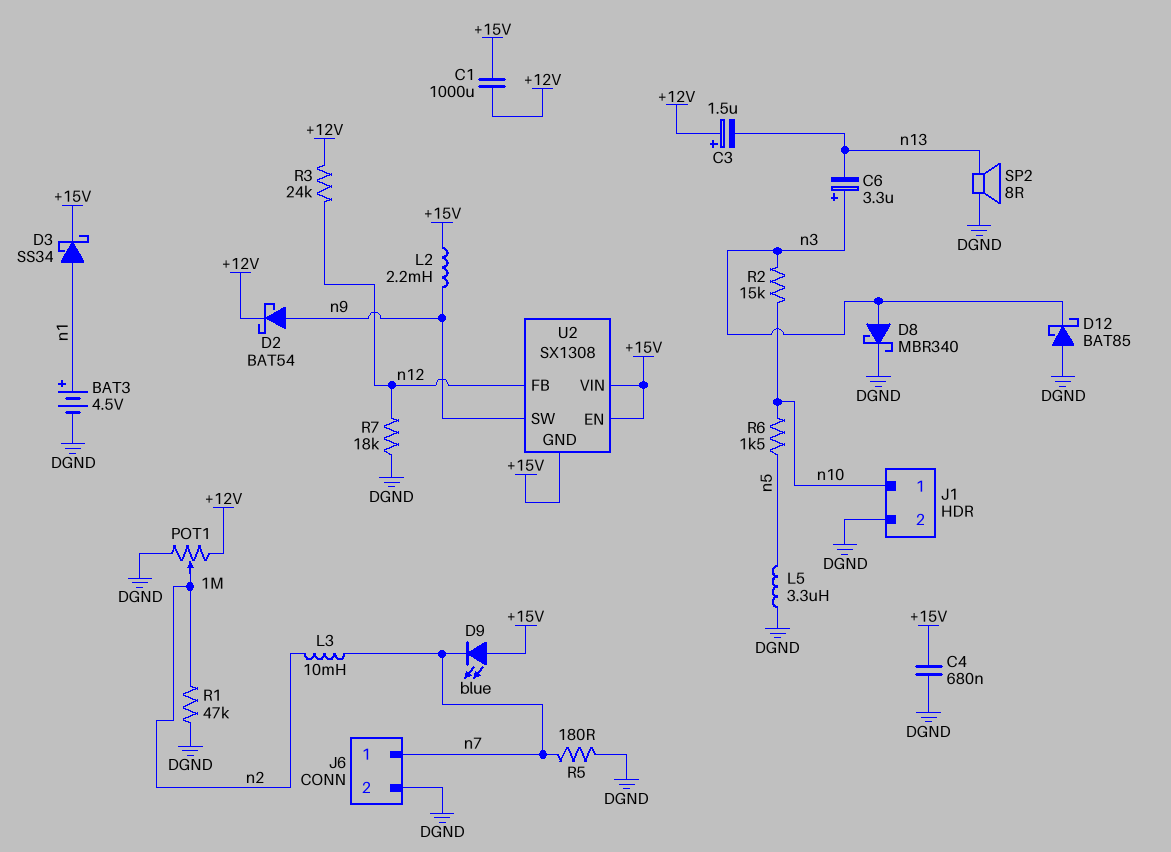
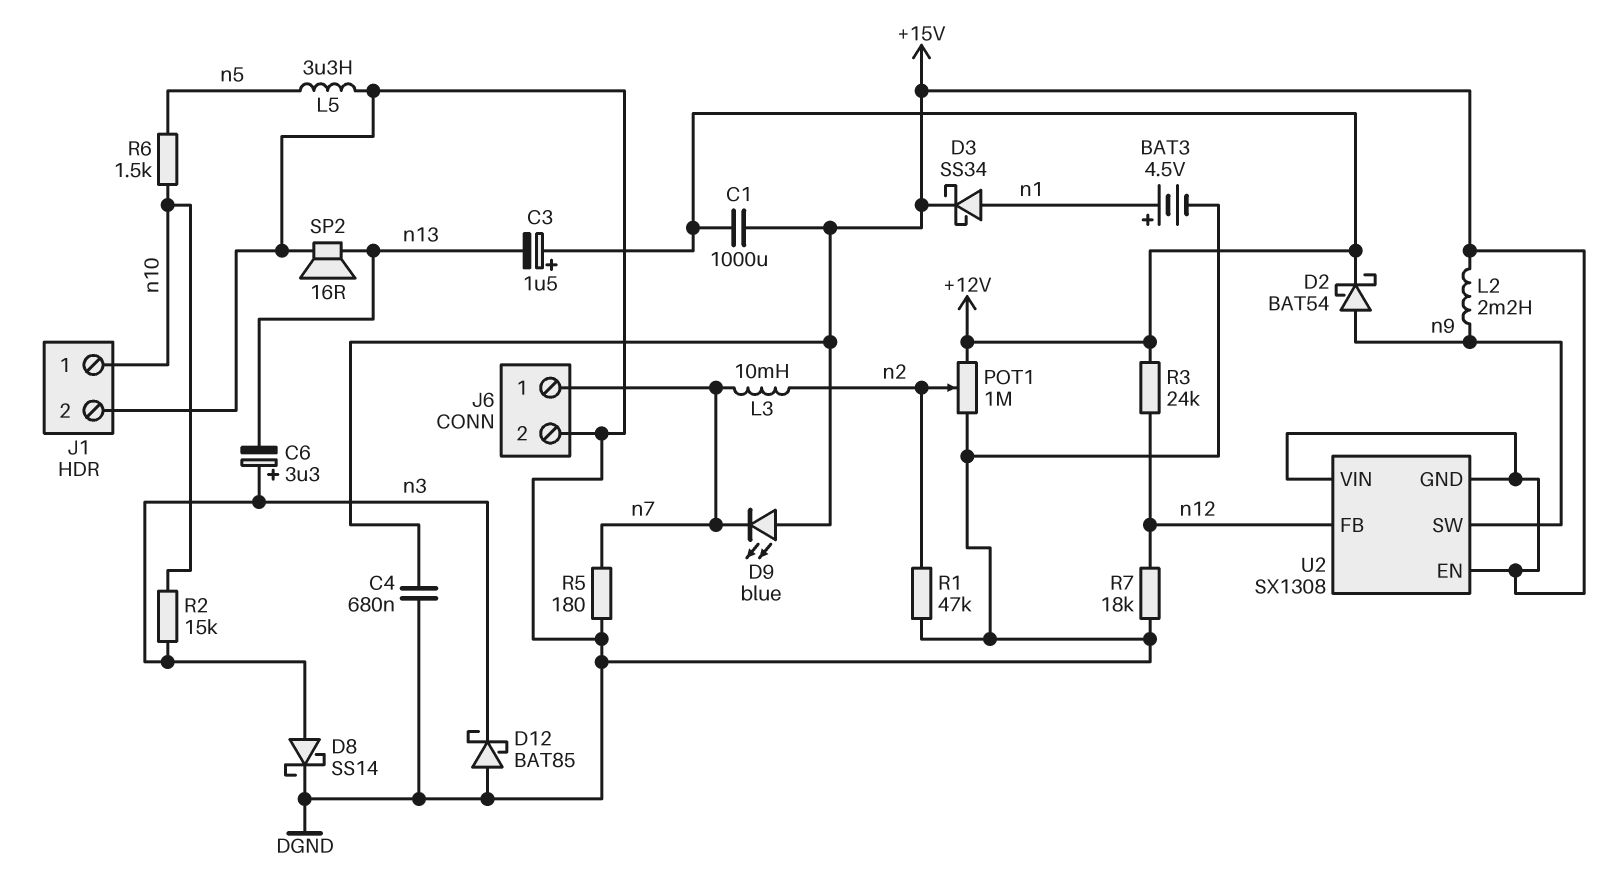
D8: schottky MBR340 (A n3, K DGND) -> schottky SS14 (A n3, K DGND)
SP2: speaker 8R (DGND, n13) -> speaker 16R (DGND, n13)

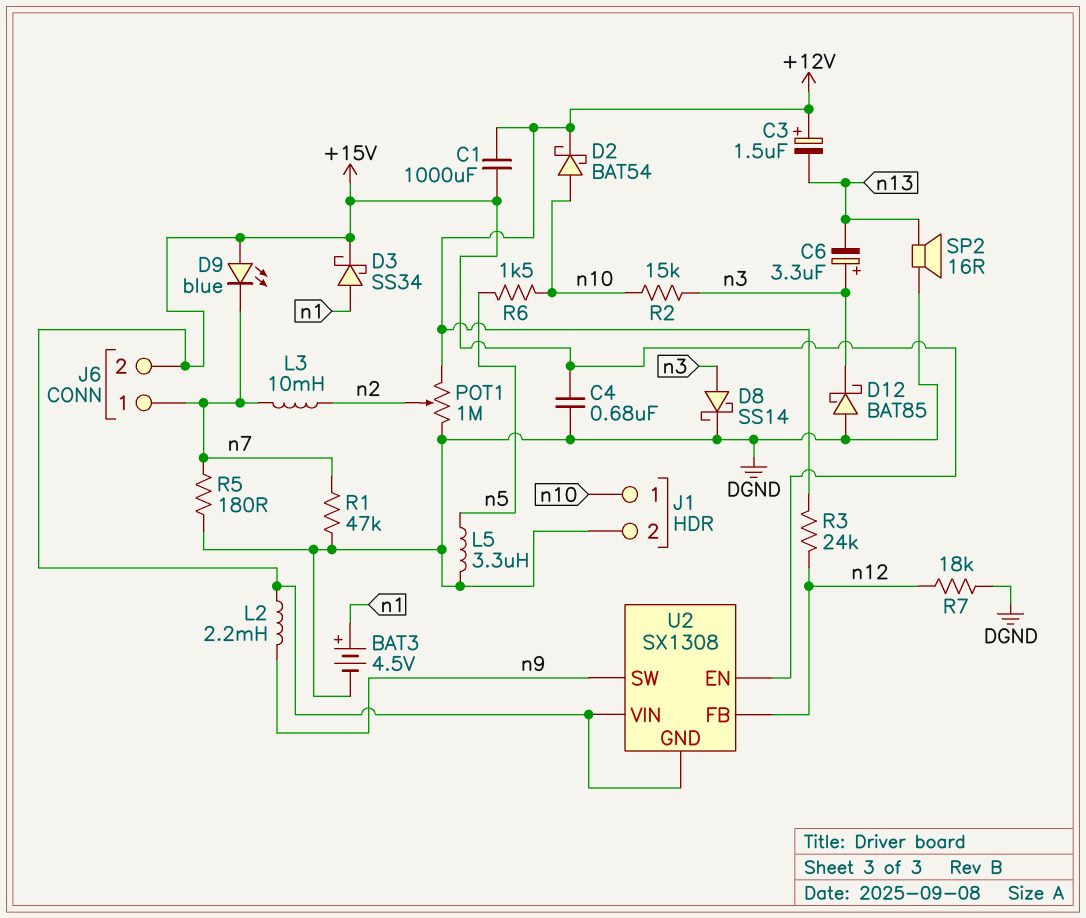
D2: schottky BAT54 (A n9, K +12V) -> schottky BAT54 (A n10, K +12V)
J6 pin 2: DGND -> +15V
R1: 47k (DGND, n2) -> 47k (DGND, n7)

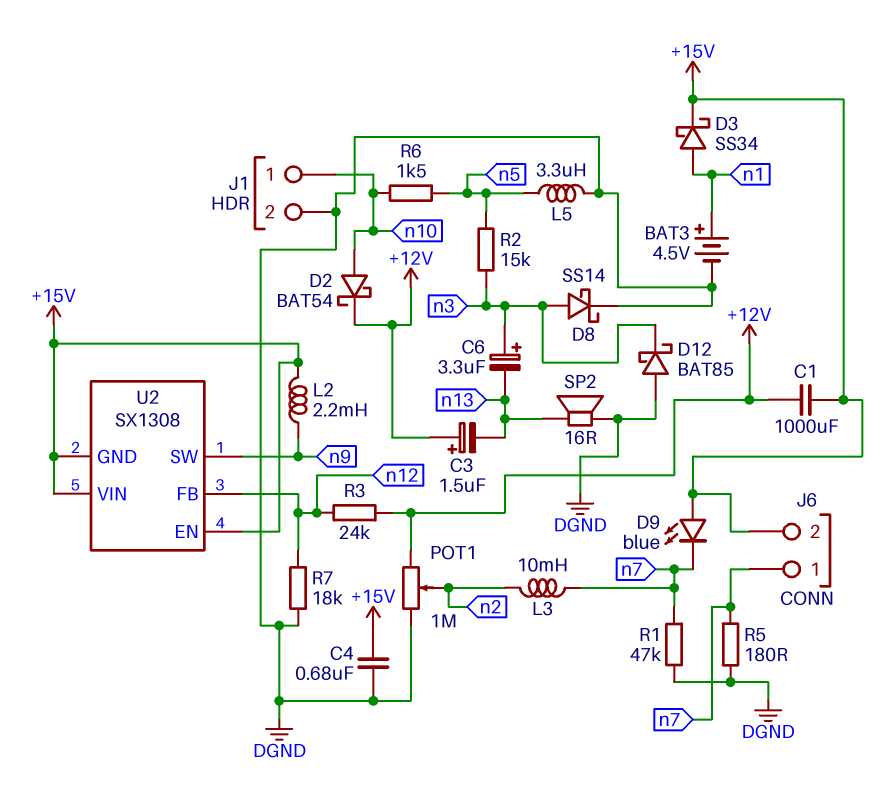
R2: 15k (n3, n10) -> 15k (n3, n5)

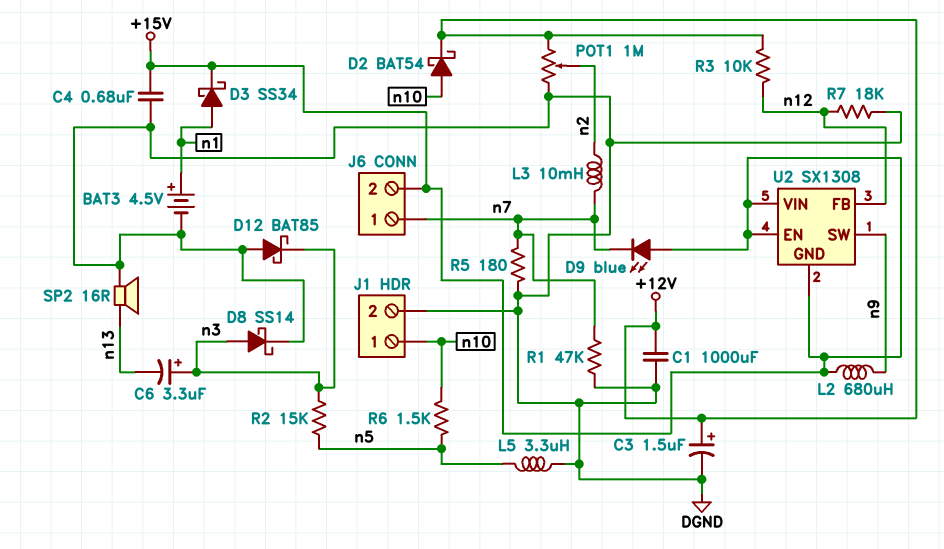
C1: 1000uF (+12V, +15V) -> 1000uF (+12V, DGND)
C3: 1.5uF (plus +12V, minus n13) -> 1.5uF (plus +12V, minus DGND)
L2: 2.2mH (+15V, n9) -> 680uH (+15V, n9)
R3: 24k (+12V, n12) -> 10k (+12V, n12)

